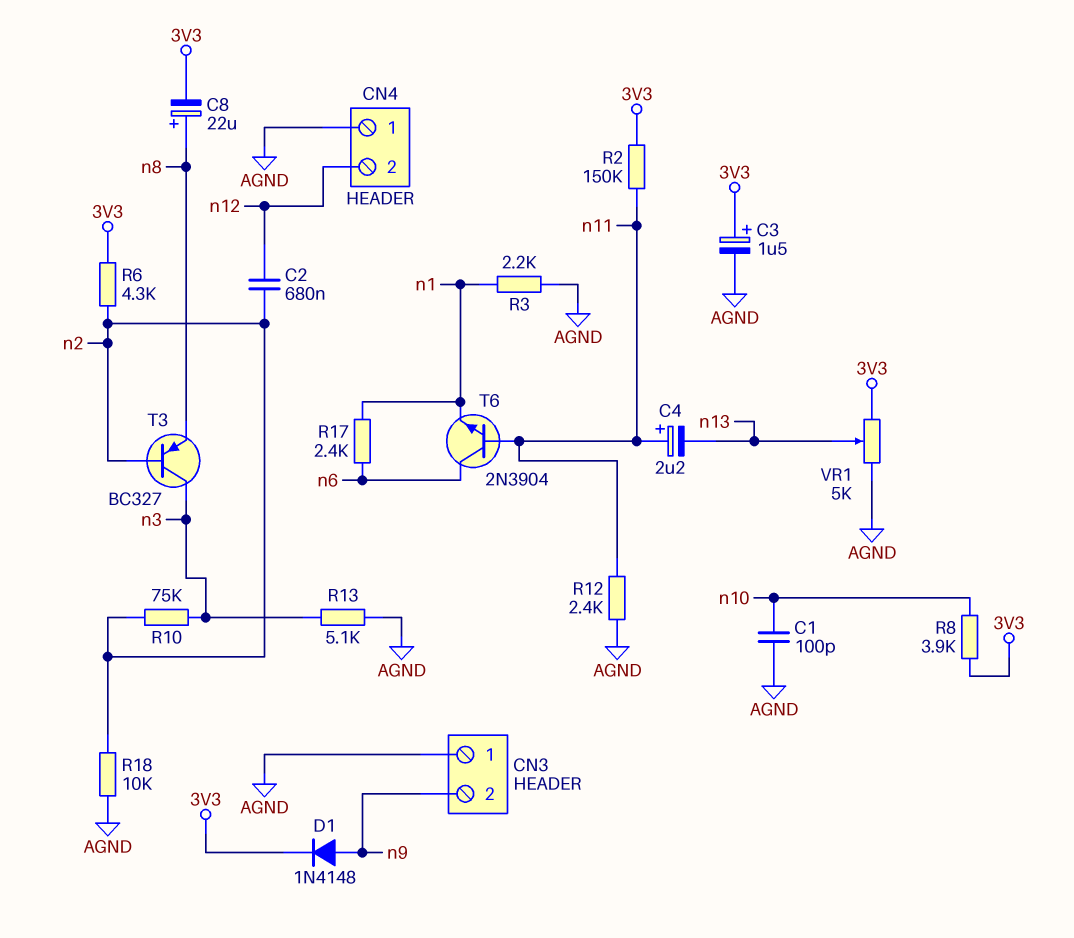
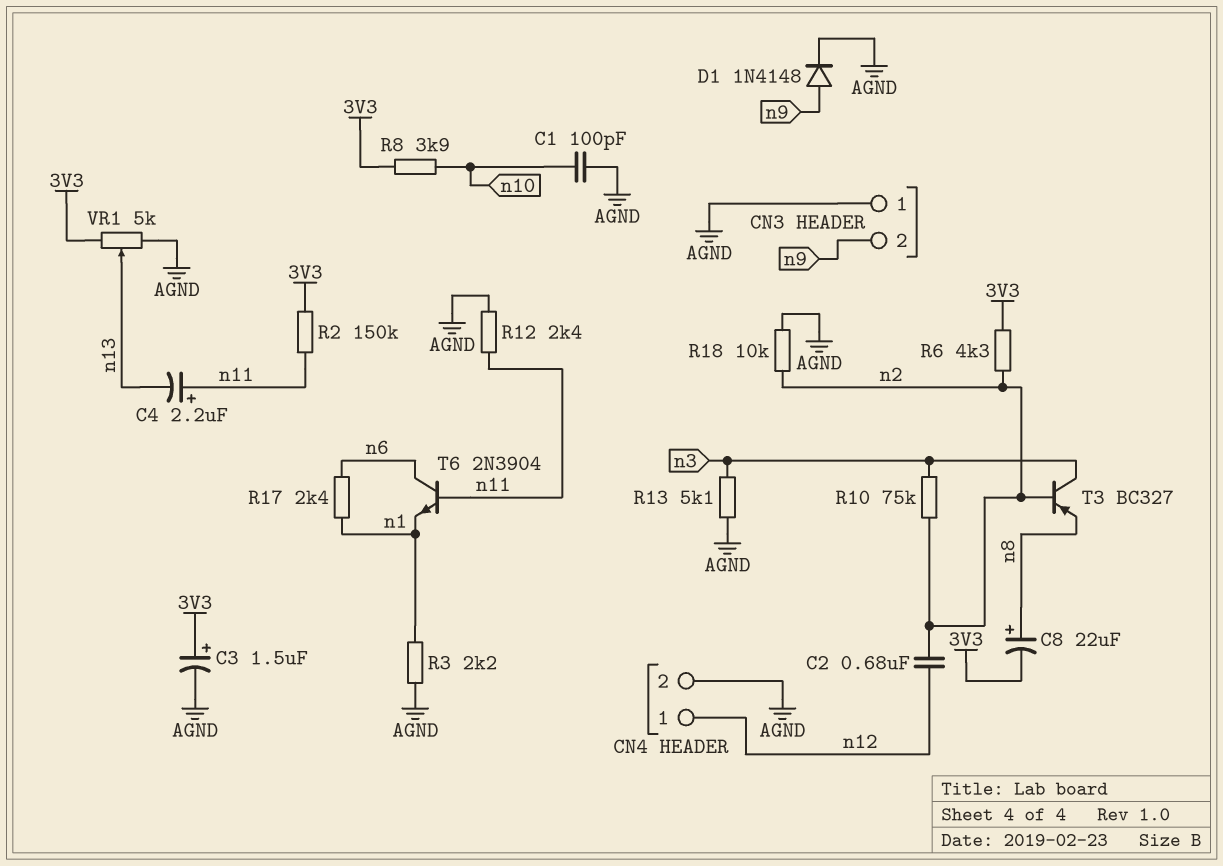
CN4 pin 1: AGND -> n12
CN4 pin 2: n12 -> AGND
D1: diode 1N4148 (A n9, K 3V3) -> diode 1N4148 (A n9, K AGND)

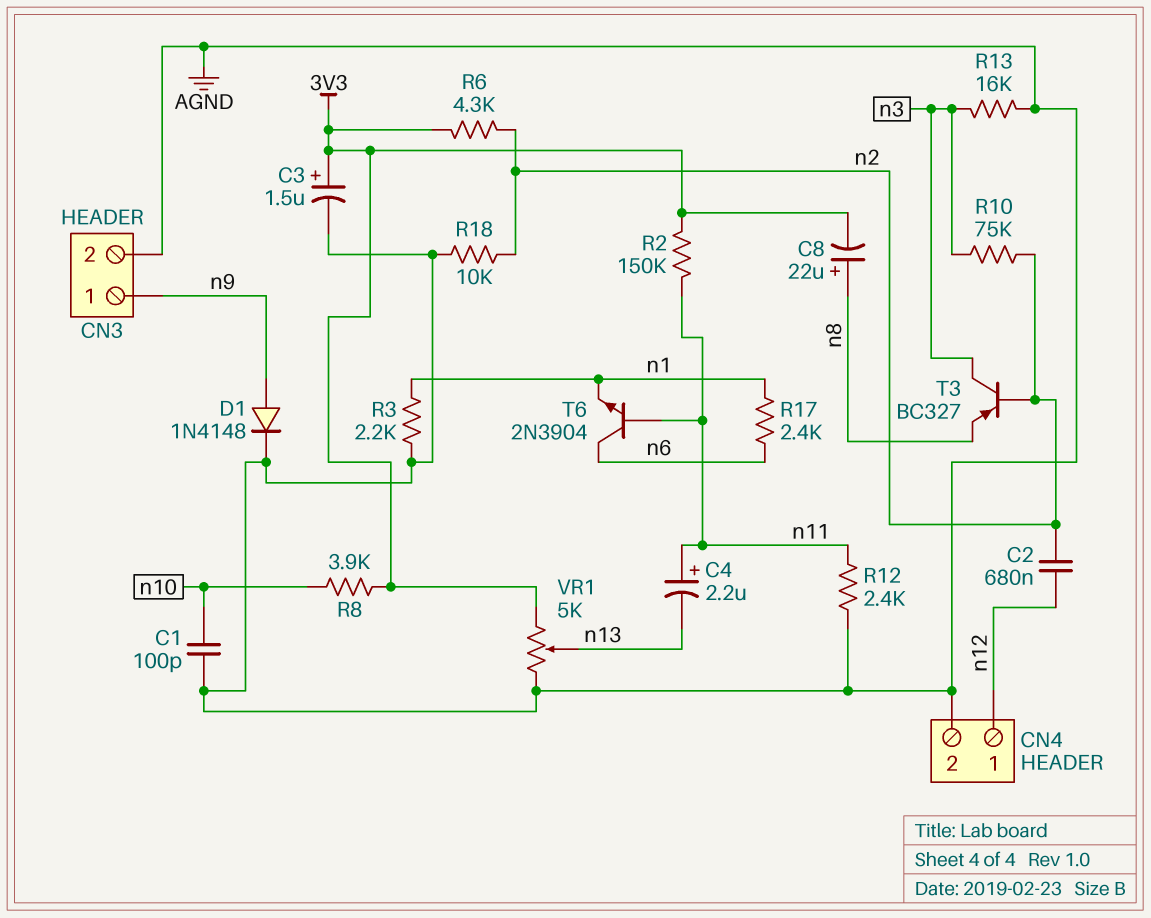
CN3 pin 1: AGND -> n9
CN3 pin 2: n9 -> AGND
R13: 5.1k (AGND, n3) -> 16k (AGND, n3)

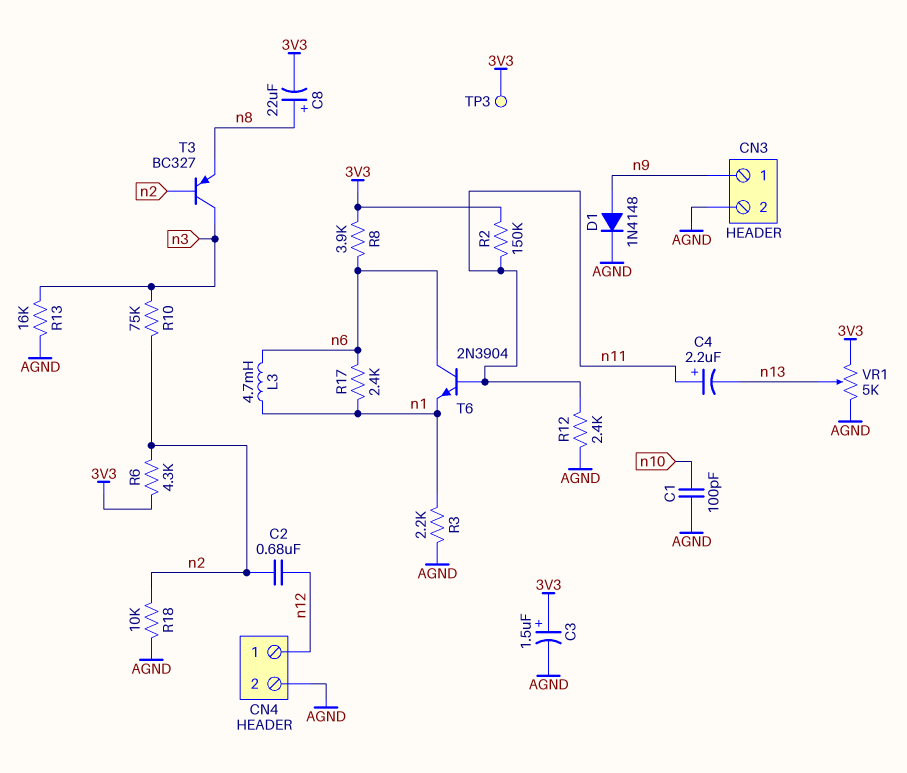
L3: none -> 4.7mH (n1, n6)
R8: 3.9k (3V3, n10) -> 3.9k (3V3, n6)
TP3: none -> test point (3V3)

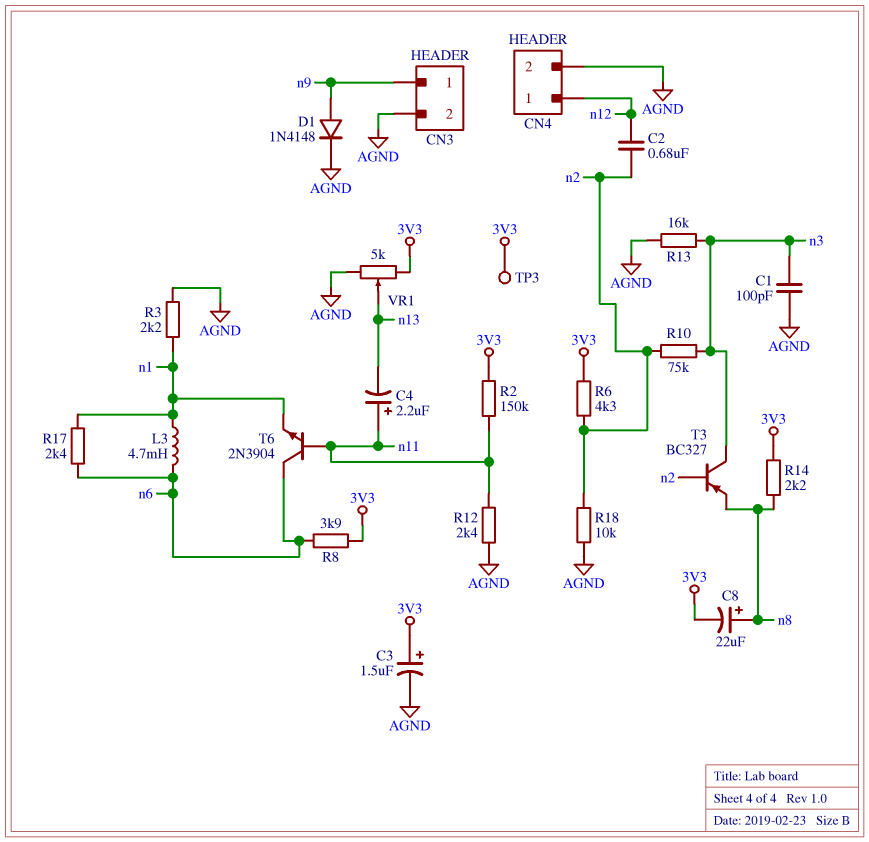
C1: 100pF (AGND, n10) -> 100pF (AGND, n3)
R14: none -> 2.2k (3V3, n8)

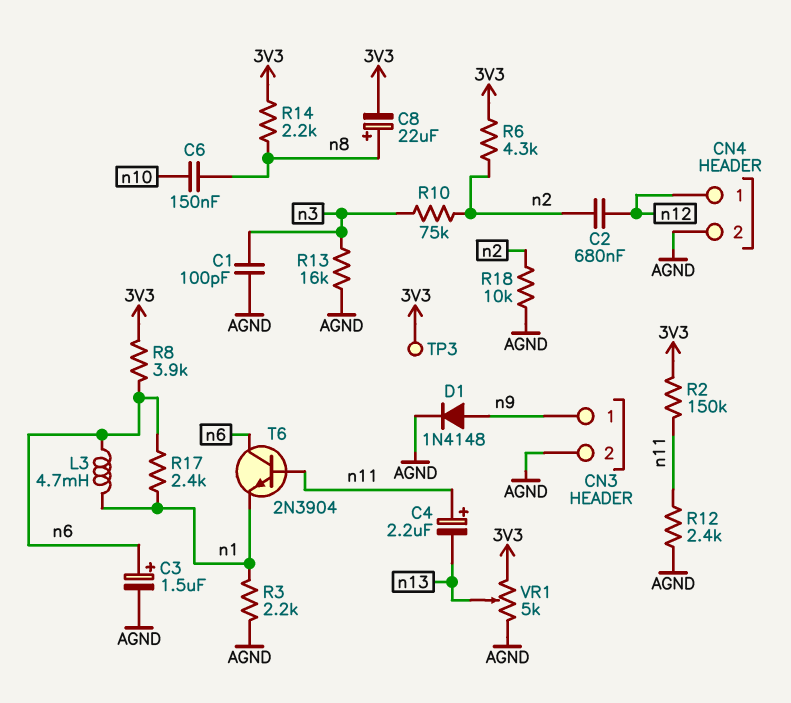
C3: 1.5uF (plus 3V3, minus AGND) -> 1.5uF (plus n6, minus AGND)
C6: none -> 150nF (n8, n10)
T3: PNP BC327 (B n2, C n3, E n8) -> none

